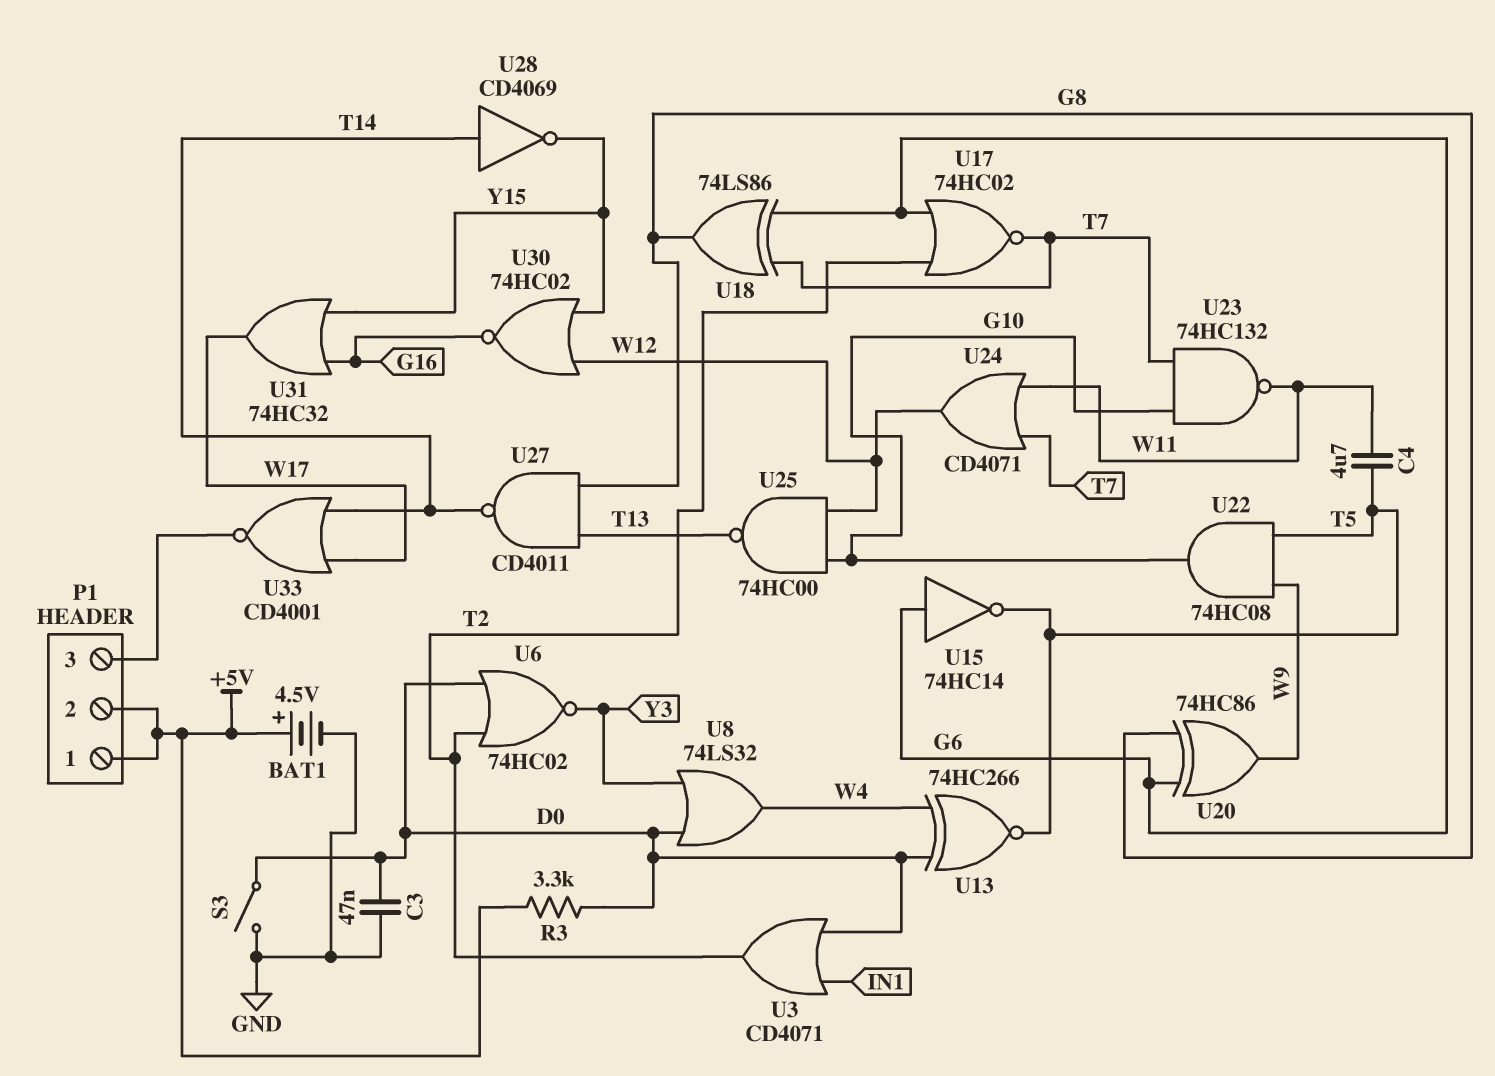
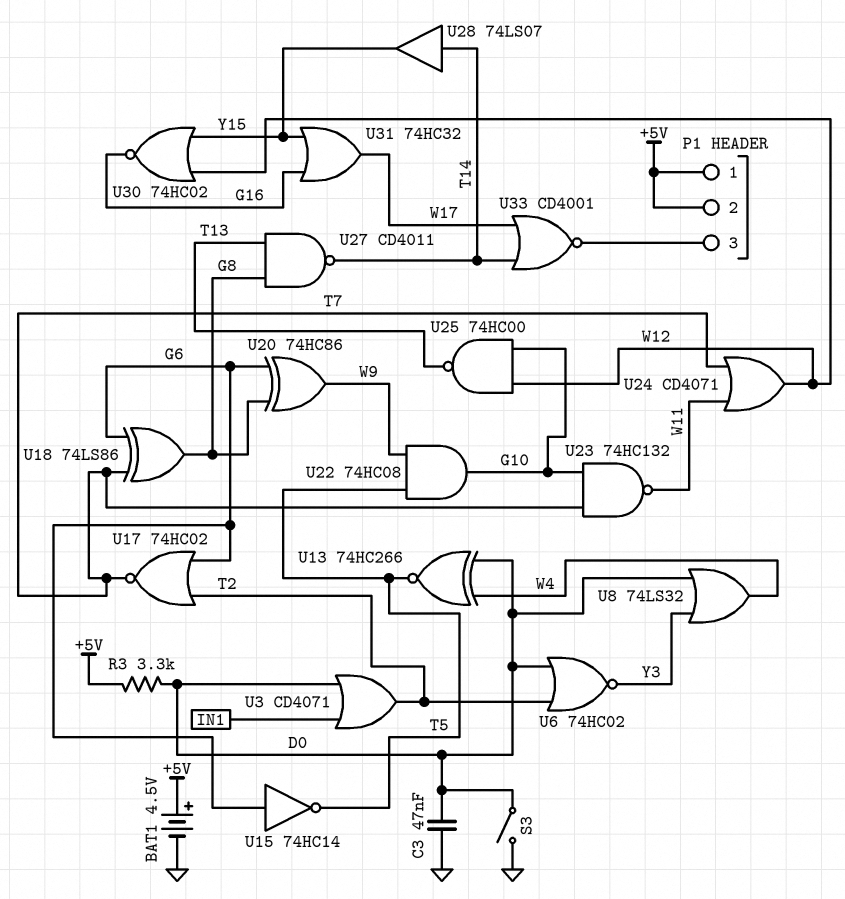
C4: 4.7uF (T5, W11) -> none
U28: NOT CD4069 (in T14, out Y15) -> buffer 74LS07 (in T14, out Y15)

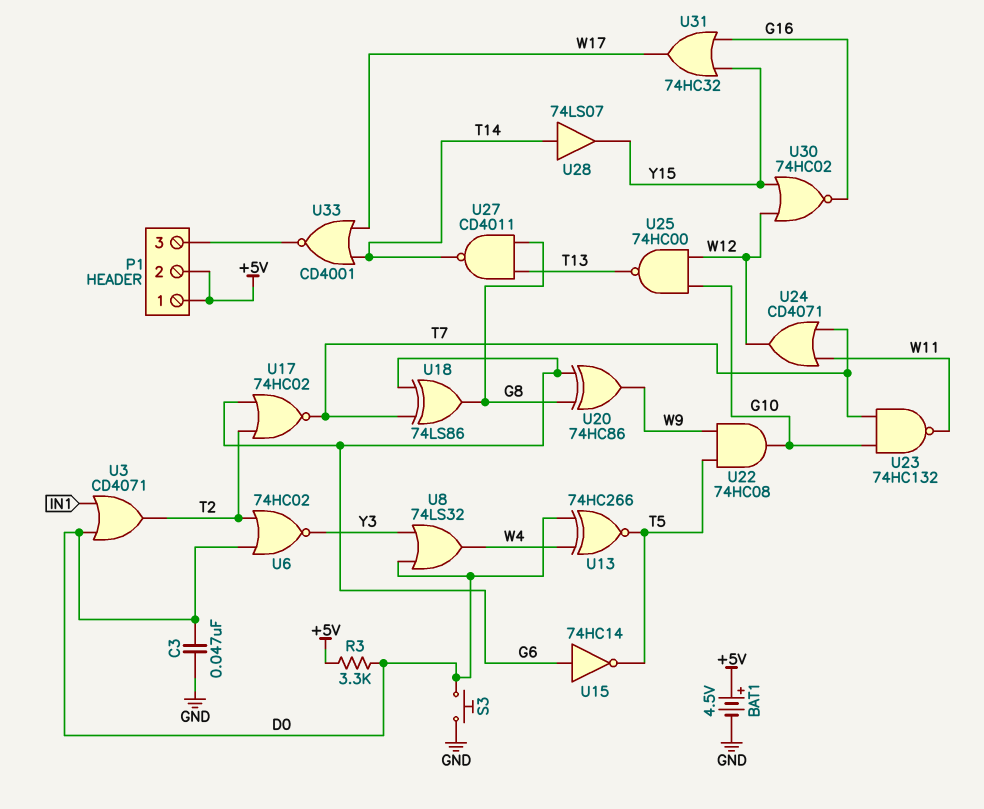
S3: switch (D0, GND) -> button (D0, GND)

